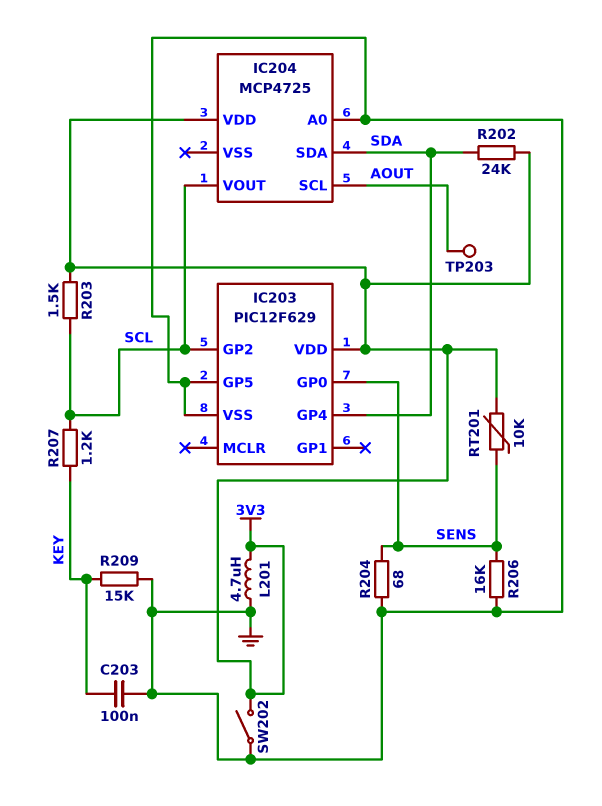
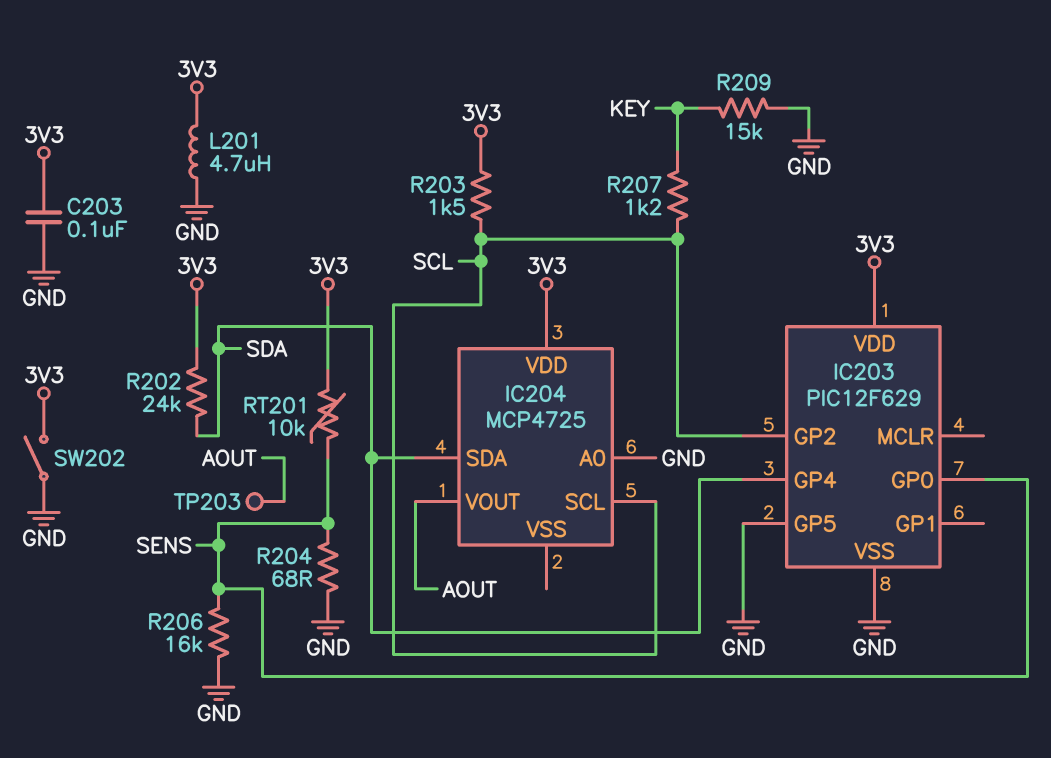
C203: 100nF (GND, KEY) -> 100nF (3V3, GND)
IC204 pin SCL: AOUT -> SCL
IC204 pin VOUT: SCL -> AOUT

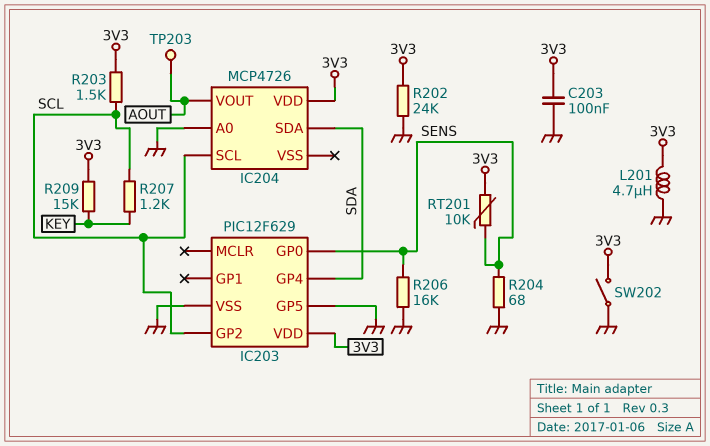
IC204: MCP4725 -> MCP4726
R202: 24k (3V3, SDA) -> 24k (3V3, GND)
R209: 15k (GND, KEY) -> 15k (3V3, KEY)

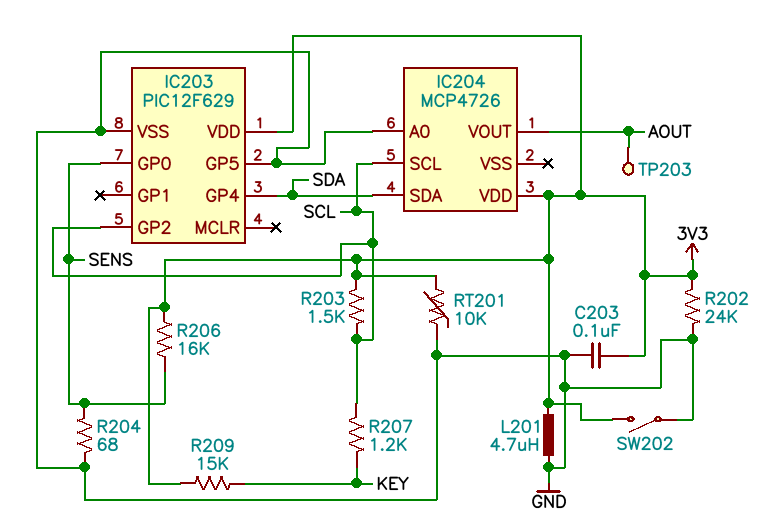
R206: 16k (GND, SENS) -> 16k (3V3, SENS)
RT201: 10k (3V3, SENS) -> 10k (3V3, GND)

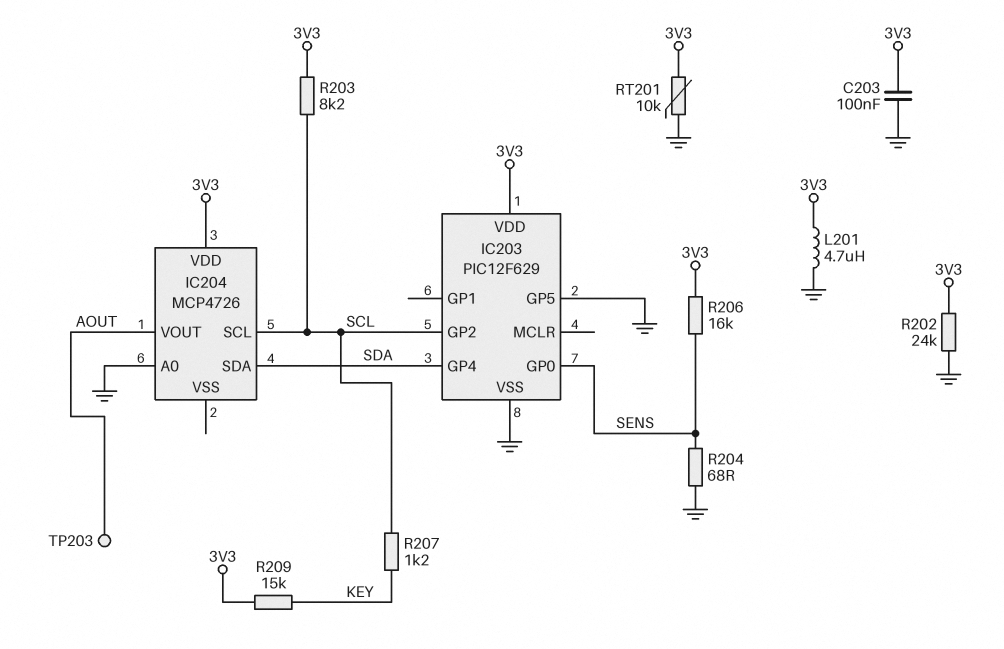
R203: 1.5k (3V3, SCL) -> 8.2k (3V3, SCL)
SW202: switch (3V3, GND) -> none

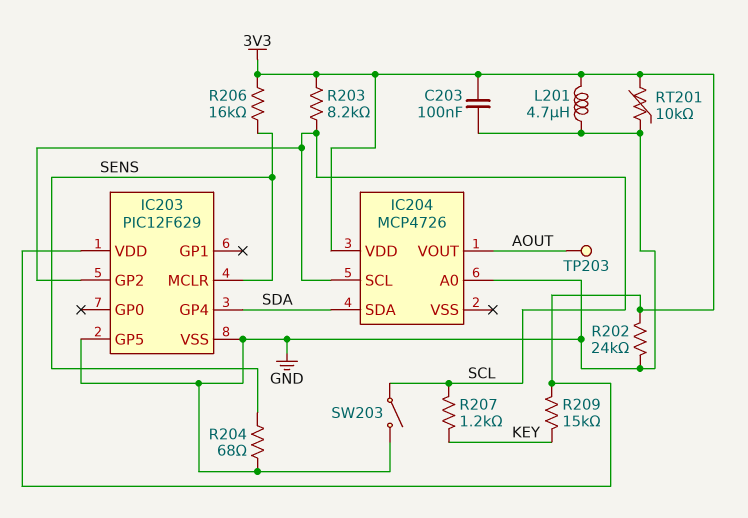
IC203 pin GP0: SENS -> none
IC203 pin MCLR: none -> SENS
SW203: none -> switch (GND, SCL)

